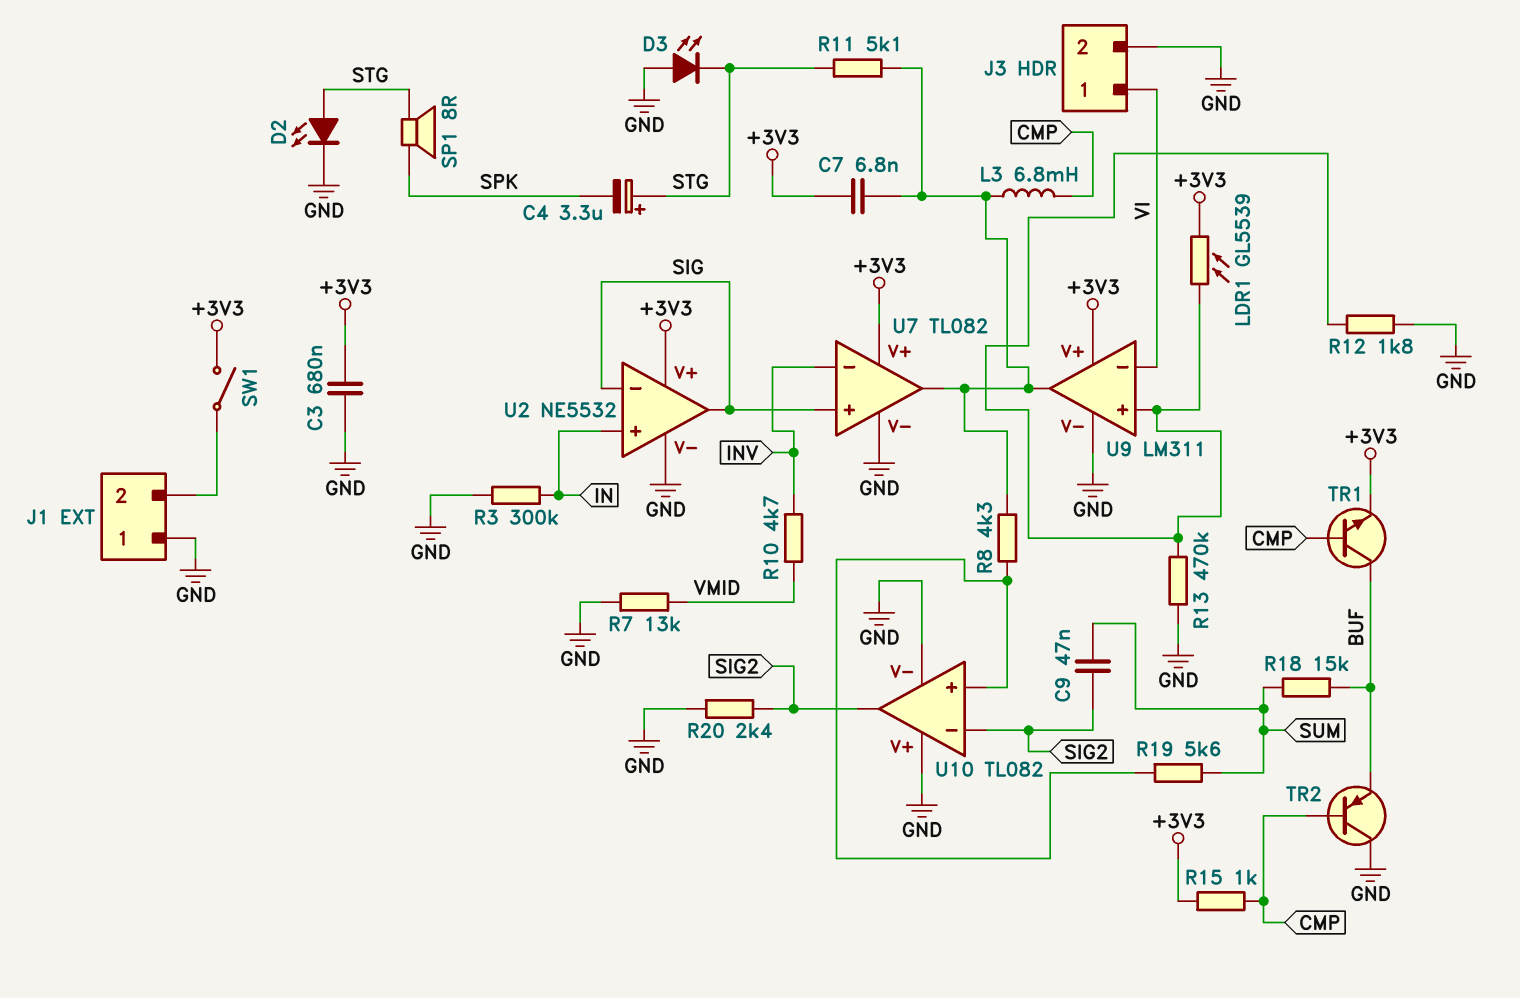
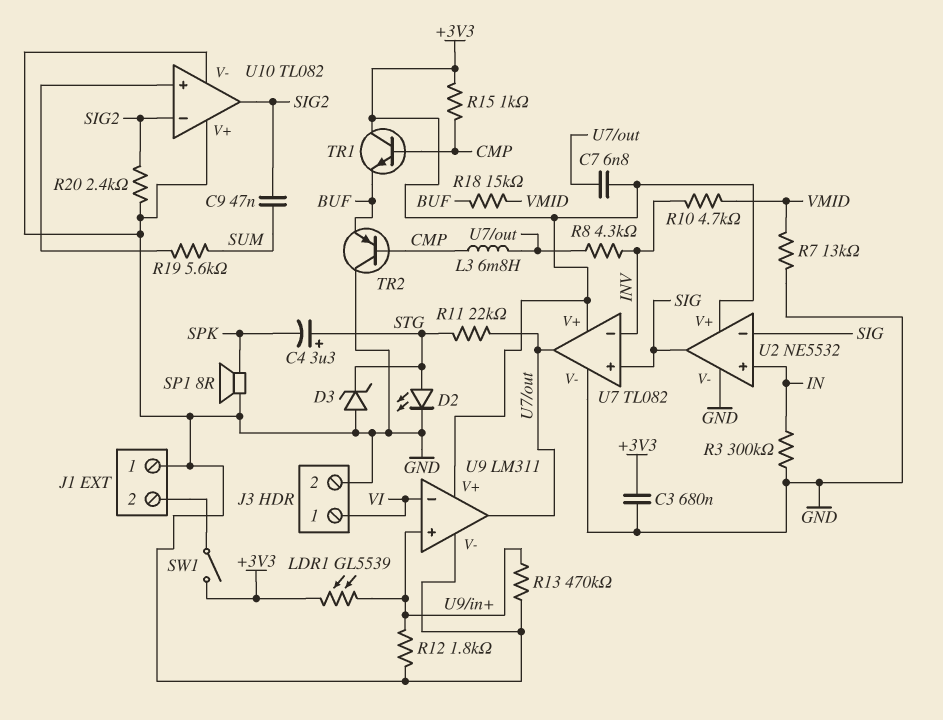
D3: LED (A GND, K STG) -> zener (A GND, K STG)
R8: 4.3k (U7/out, U10/in+) -> 4.3k (INV, U7/out)
R11: 5.1k (STG, U7/out) -> 22k (STG, U7/out)
R18: 15k (BUF, SUM) -> 15k (BUF, VMID)
SP1: speaker 8R (SPK, STG) -> speaker 8R (GND, SPK)
TR1: NPN (B CMP, C BUF, E +3V3) -> NPN (B CMP, C +3V3, E BUF)

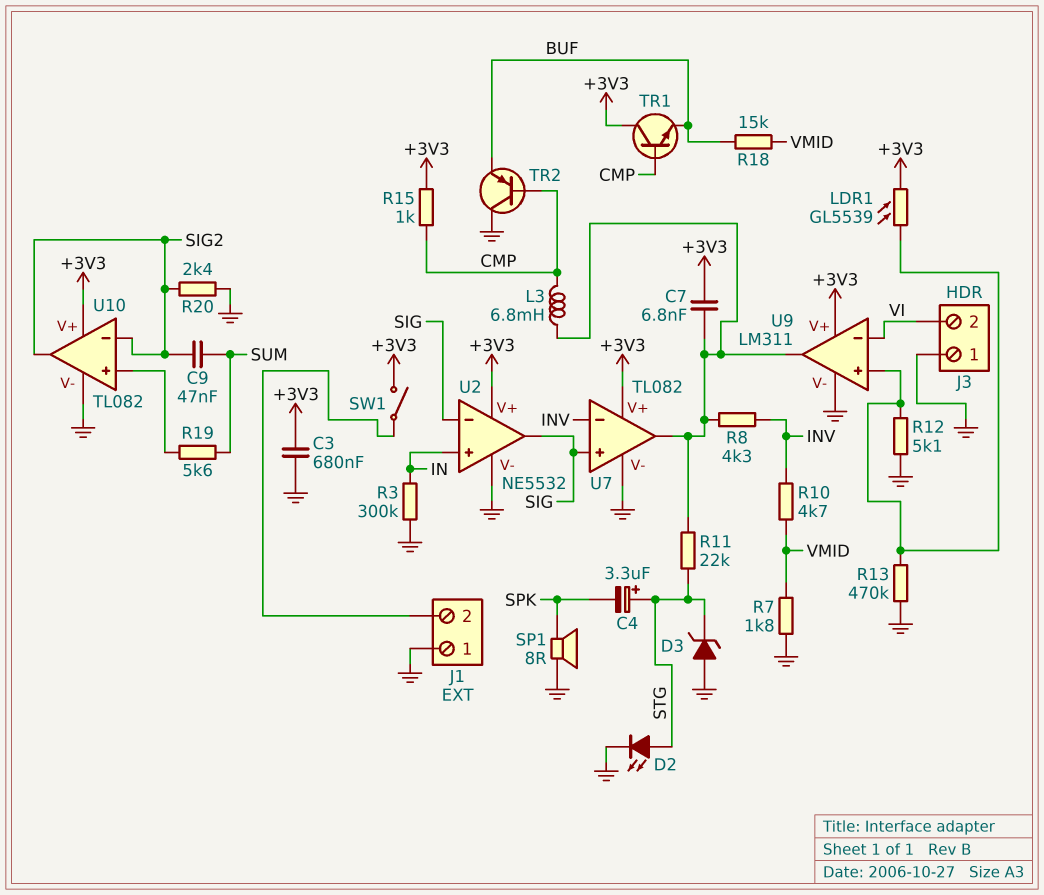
J3 pin 1: VI -> GND
J3 pin 2: GND -> VI
R7: 13k (GND, VMID) -> 1.8k (GND, VMID)
R12: 1.8k (GND, U9/in+) -> 5.1k (GND, U9/in+)
U10 pin V+: GND -> +3V3

